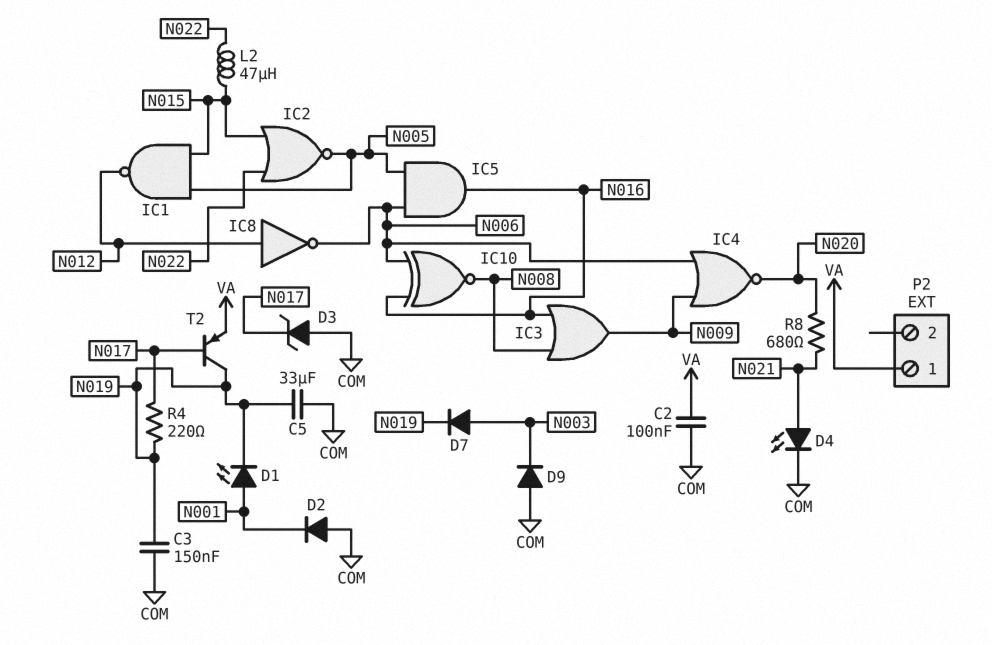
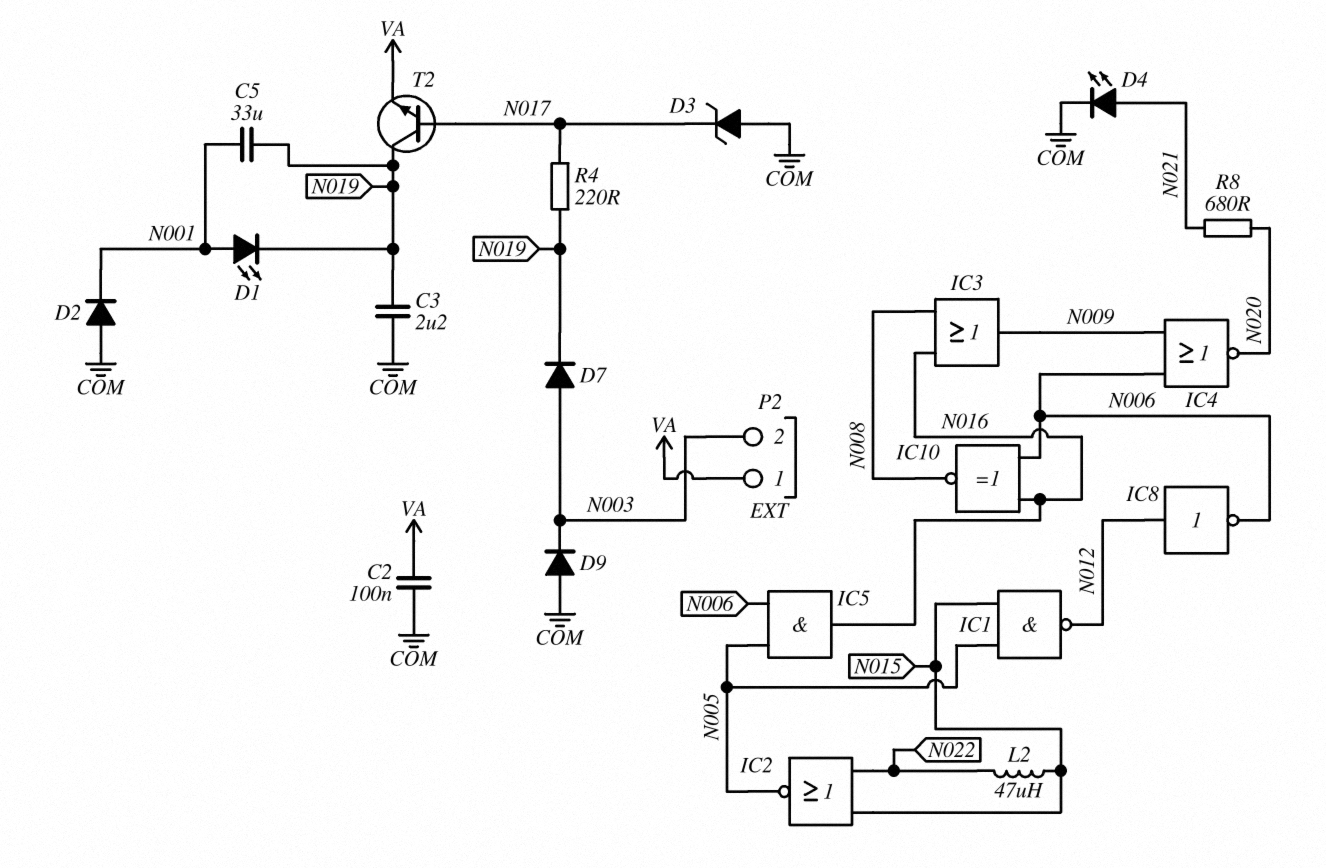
C3: 150nF (COM, N019) -> 2.2uF (COM, N019)
C5: 33uF (COM, N019) -> 33uF (N001, N019)
P2 pin 2: none -> N003
T2: PNP (B N017, C N019, E VA) -> NPN (B N017, C N019, E VA)

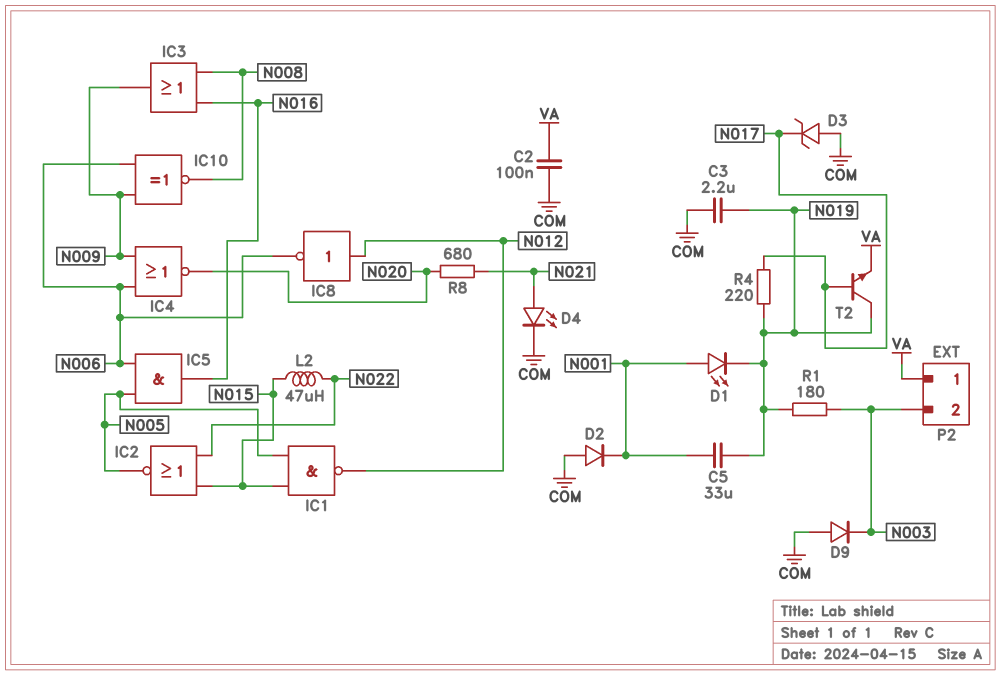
D7: diode (A N003, K N019) -> none
IC10: XNOR (in N006, in N016, out N008) -> XNOR (in N006, in N009, out N008)
R1: none -> 180 (N003, N019)

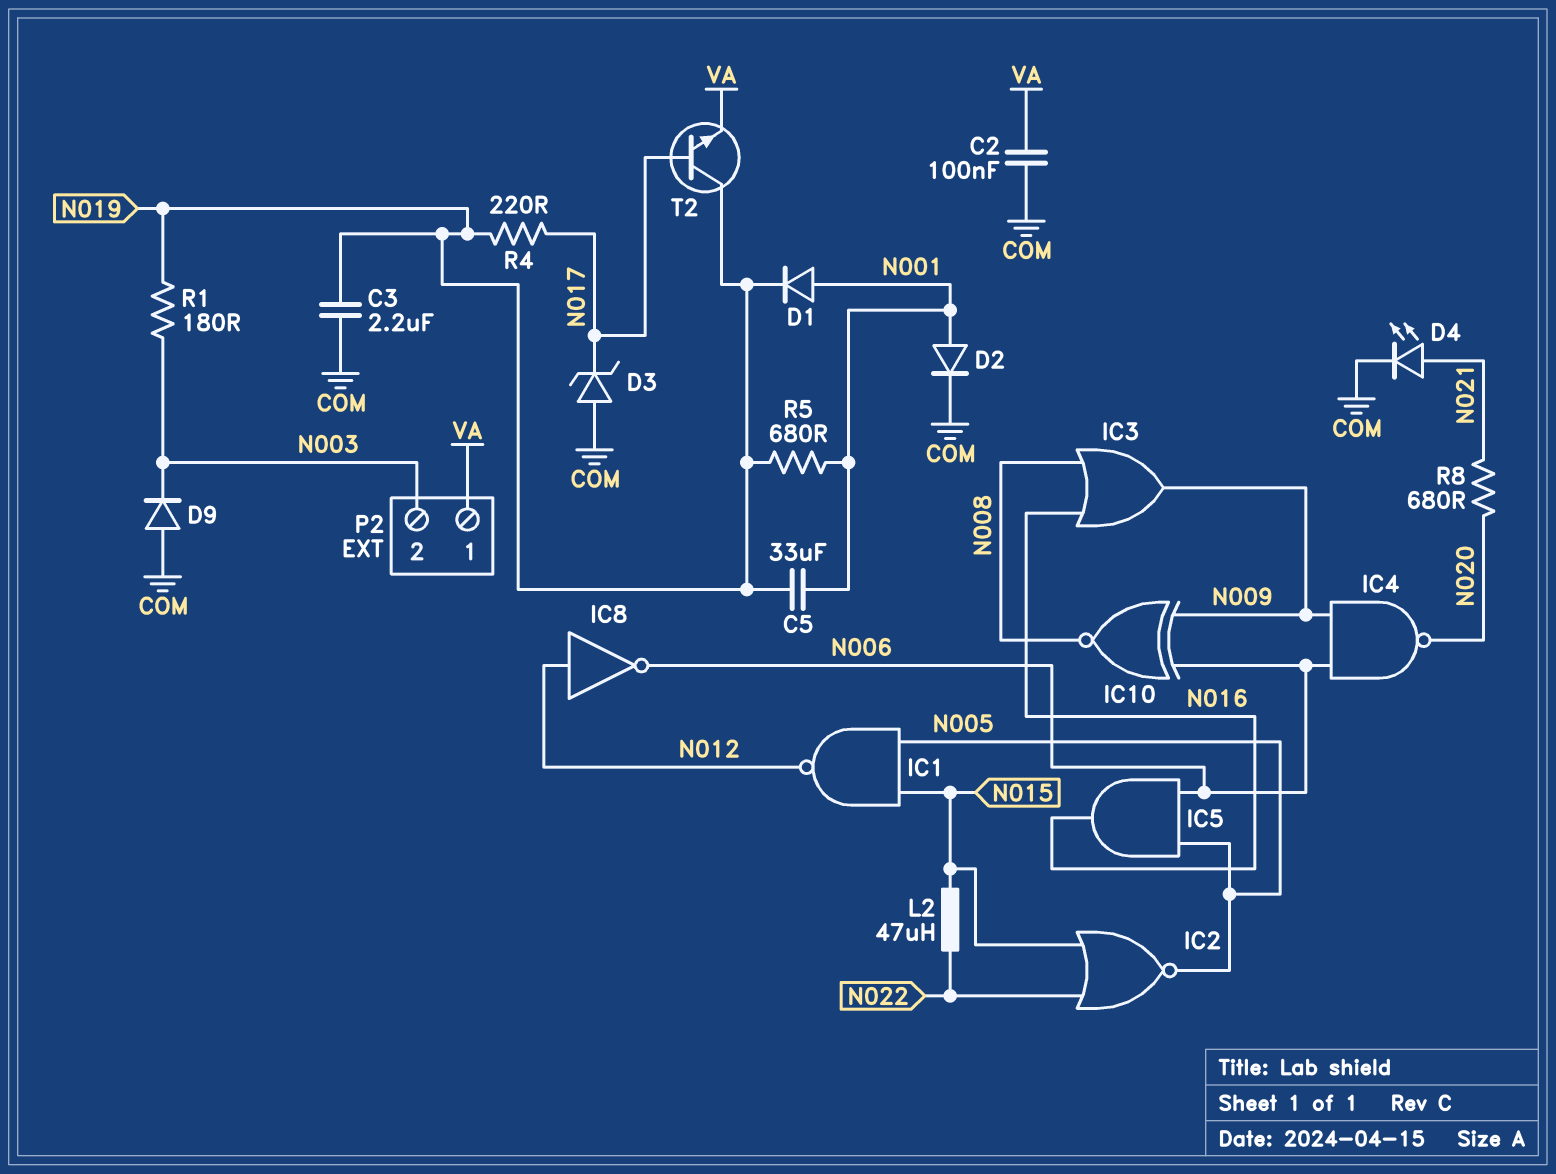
D1: LED (A N001, K N019) -> diode (A N001, K N019)
D2: diode (A COM, K N001) -> diode (A N001, K COM)
IC4: NOR (in N006, in N009, out N020) -> NAND (in N006, in N009, out N020)
R5: none -> 680 (N001, N019)

